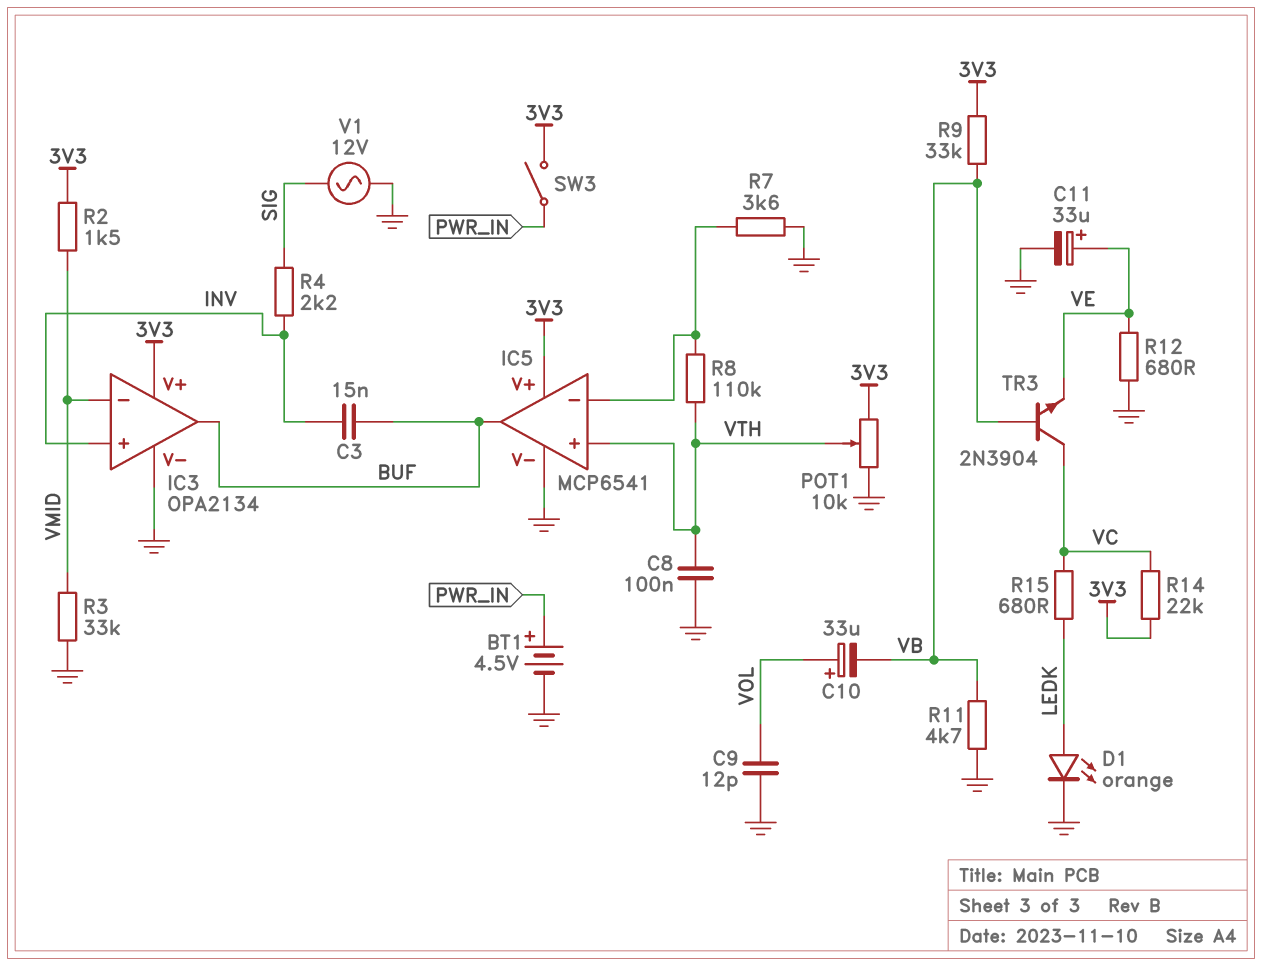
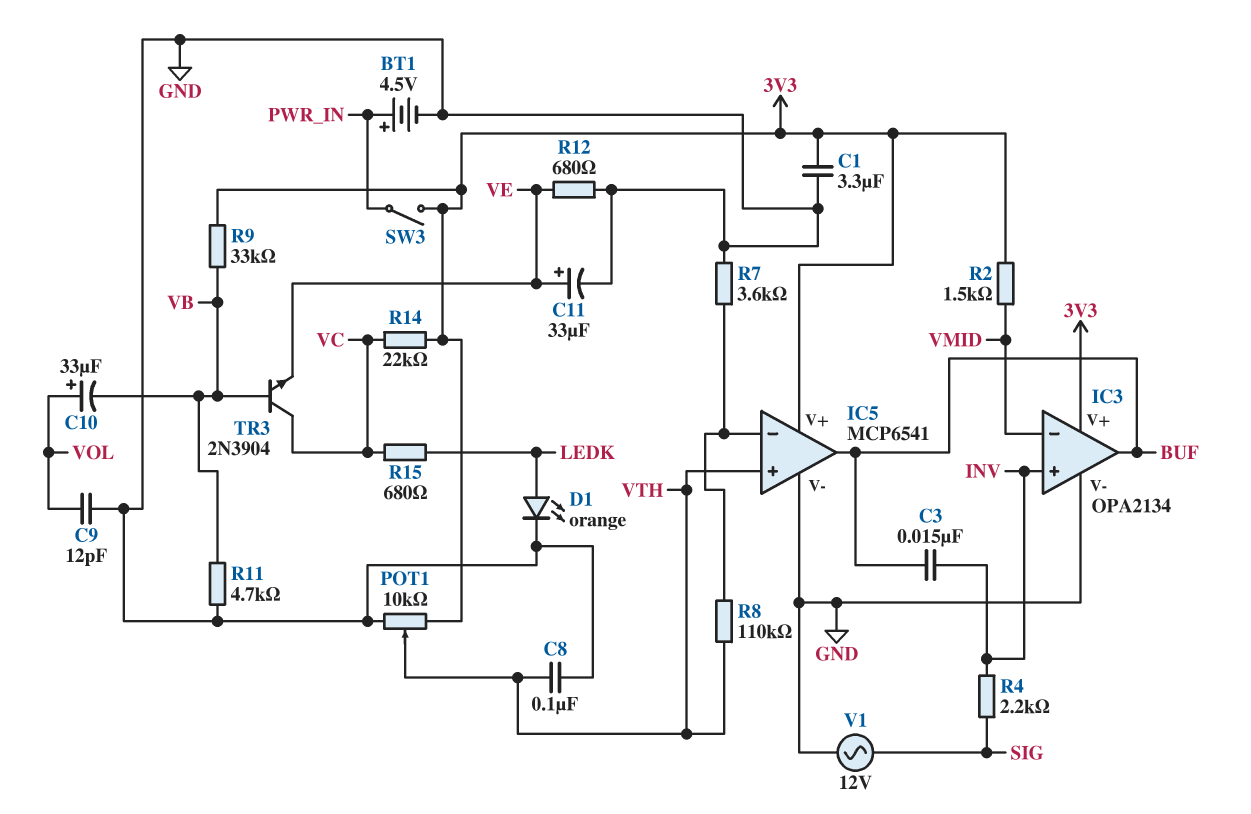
C1: none -> 3.3uF (3V3, GND)
R3: 33k (GND, VMID) -> none

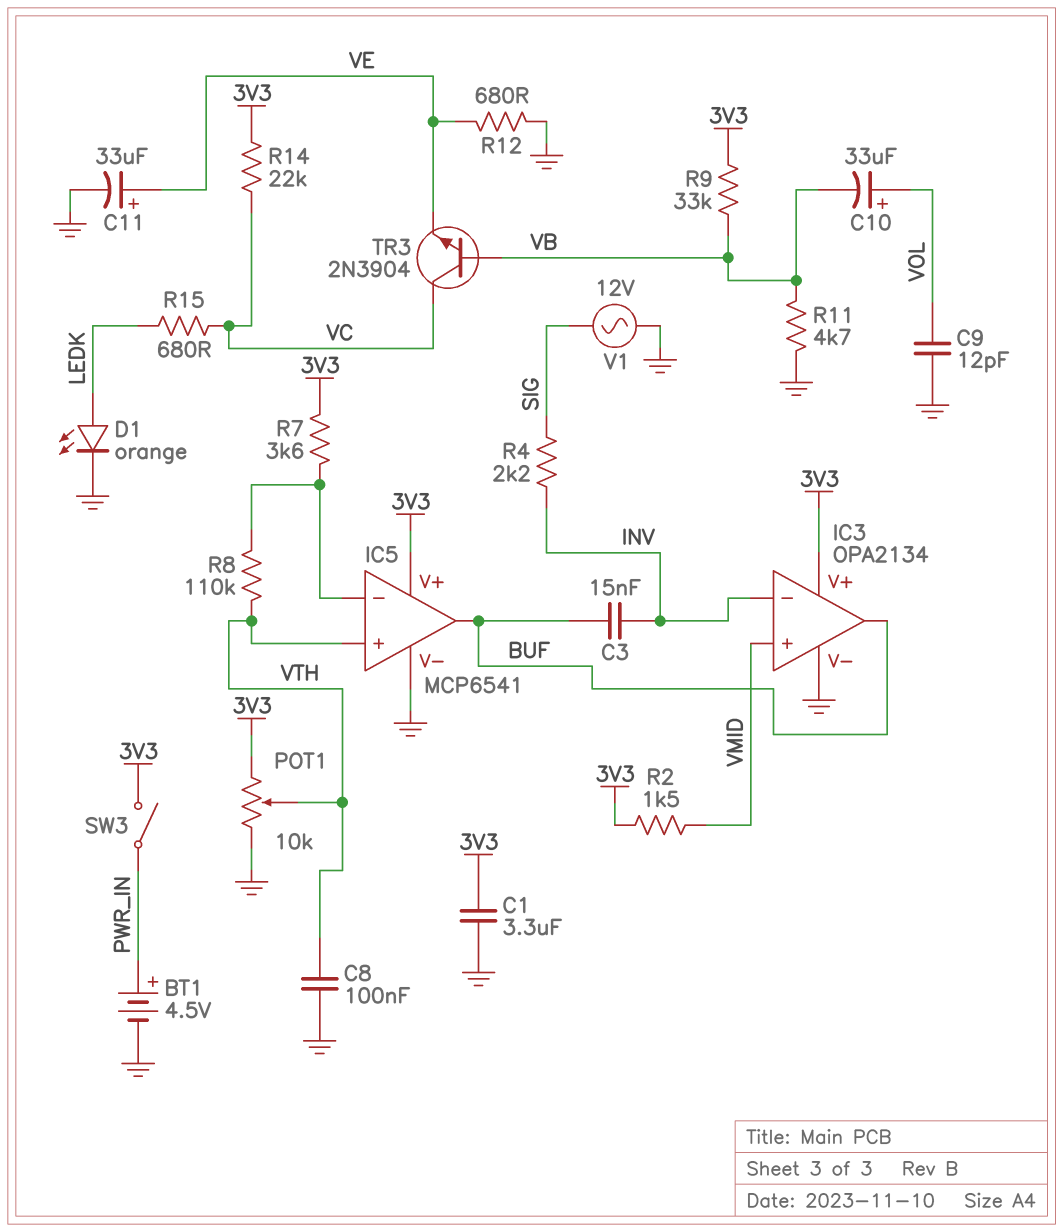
IC3 pin in+: INV -> VMID
IC3 pin in-: VMID -> INV
R7: 3.6k (GND, IC5/in-) -> 3.6k (3V3, IC5/in-)

